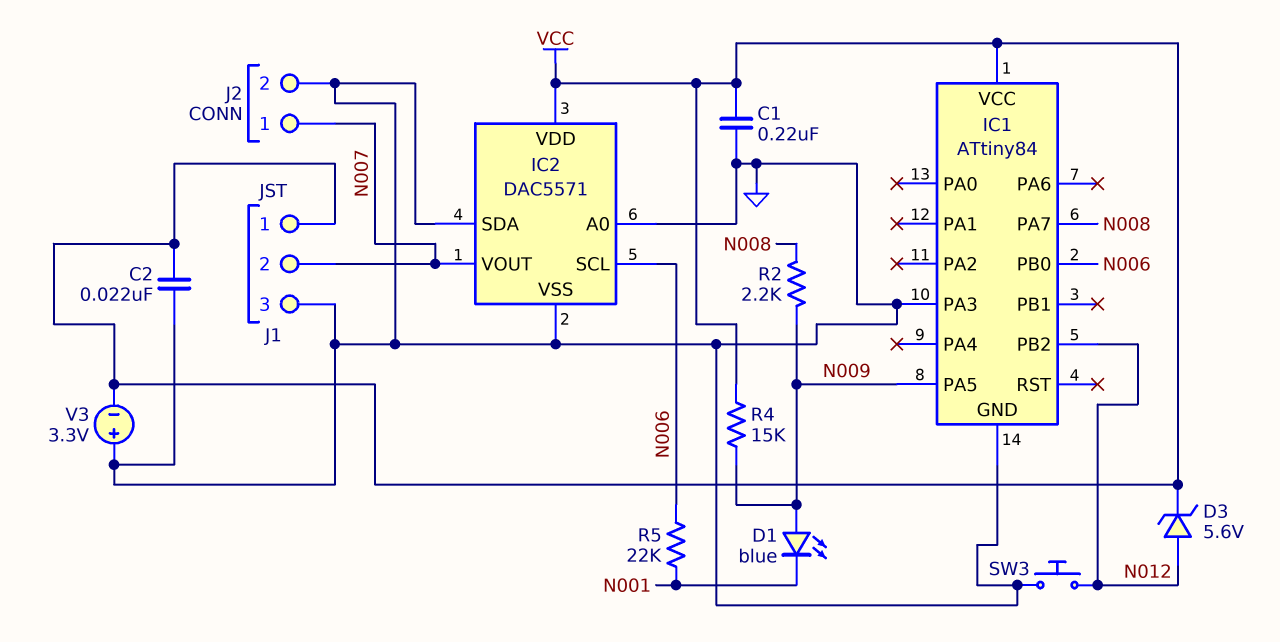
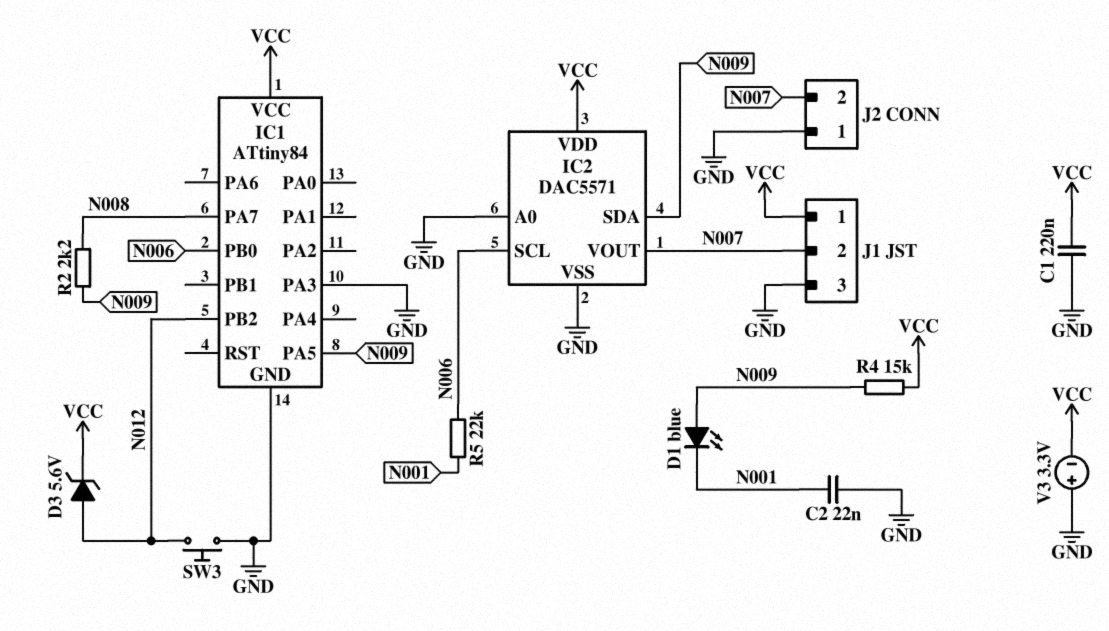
C2: 22nF (GND, VCC) -> 22nF (GND, N001)
IC2 pin SDA: GND -> N009
J2 pin 1: N007 -> GND
J2 pin 2: GND -> N007

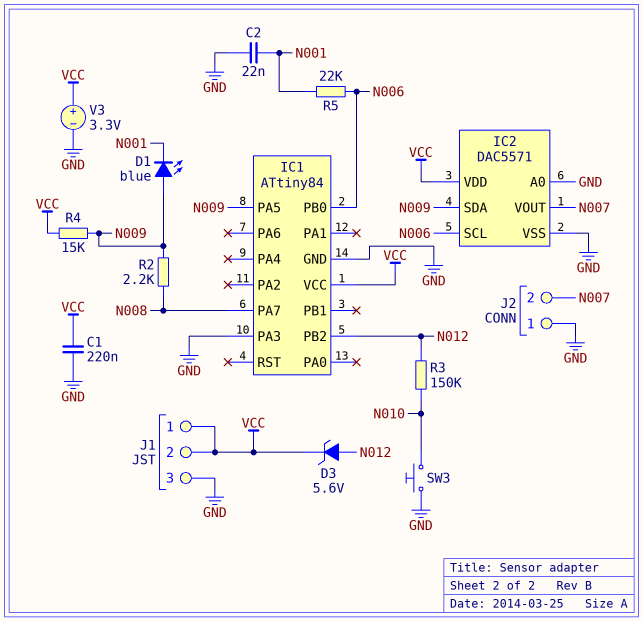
J1 pin 2: N007 -> VCC
R3: none -> 150k (N010, N012)
SW3: button (GND, N012) -> button (GND, N010)
V3: 3.3V (plus GND, minus VCC) -> 3.3V (plus VCC, minus GND)

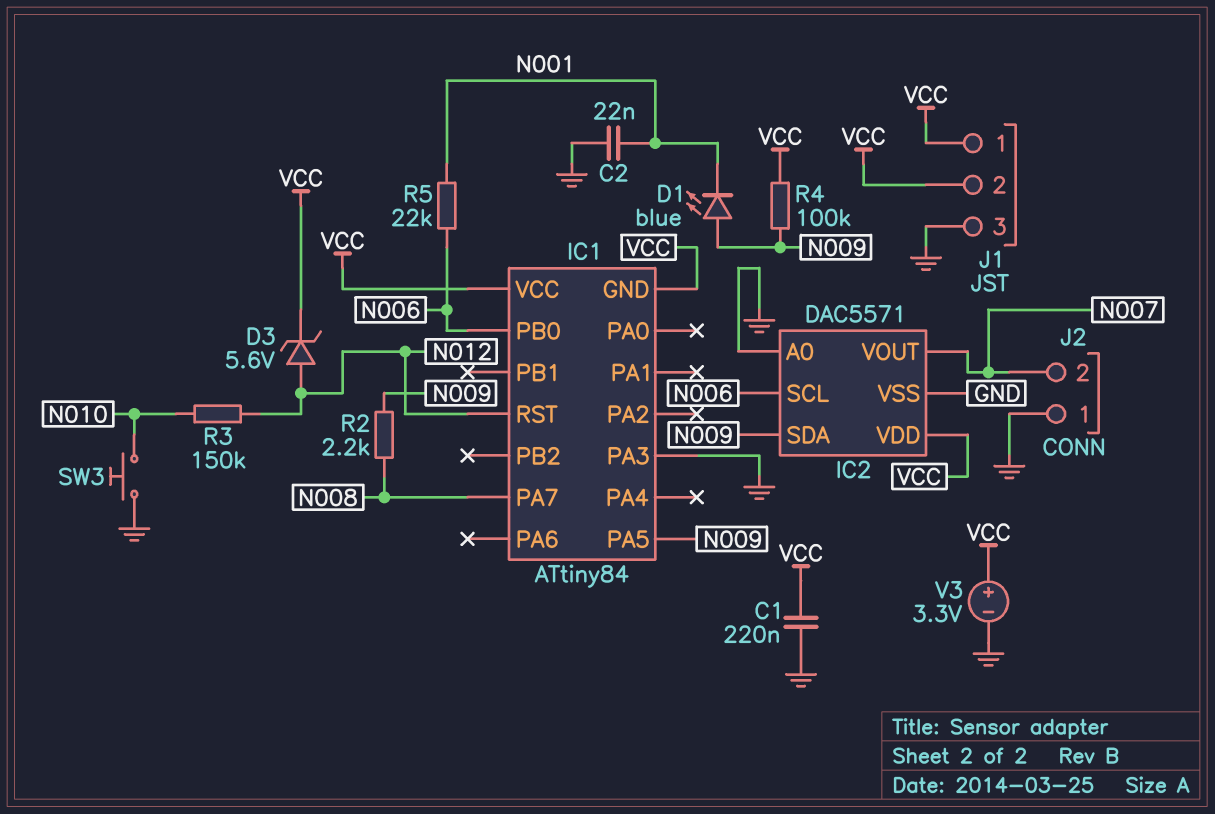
IC1 pin GND: GND -> VCC
IC1 pin PB2: N012 -> none
IC1 pin RST: none -> N012
R4: 15k (N009, VCC) -> 100k (N009, VCC)

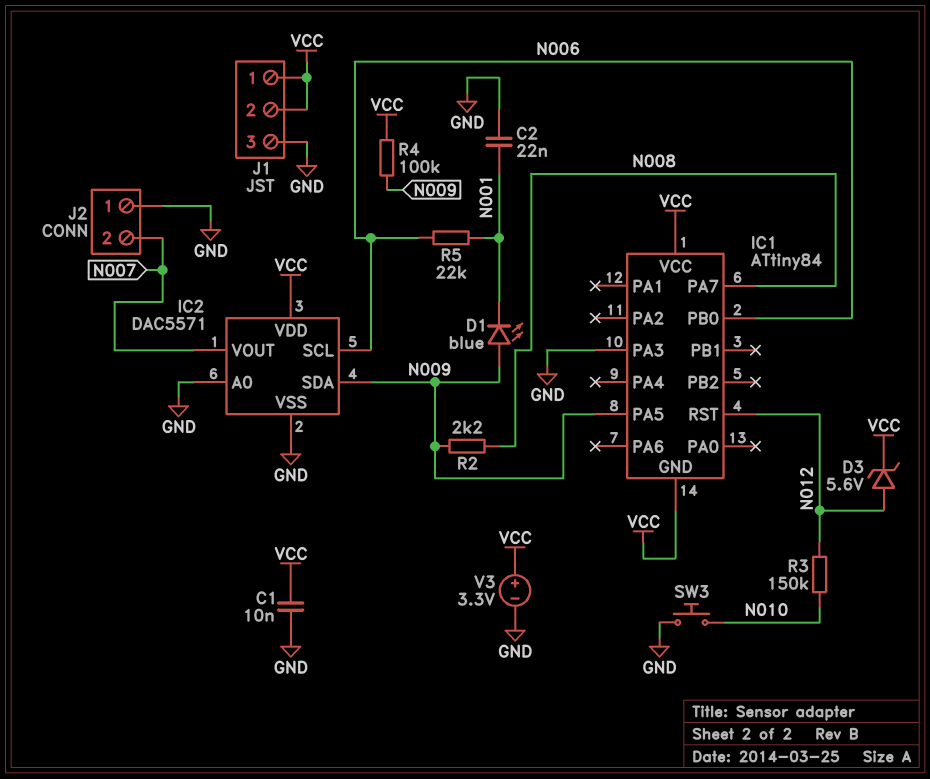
C1: 220nF (GND, VCC) -> 10nF (GND, VCC)

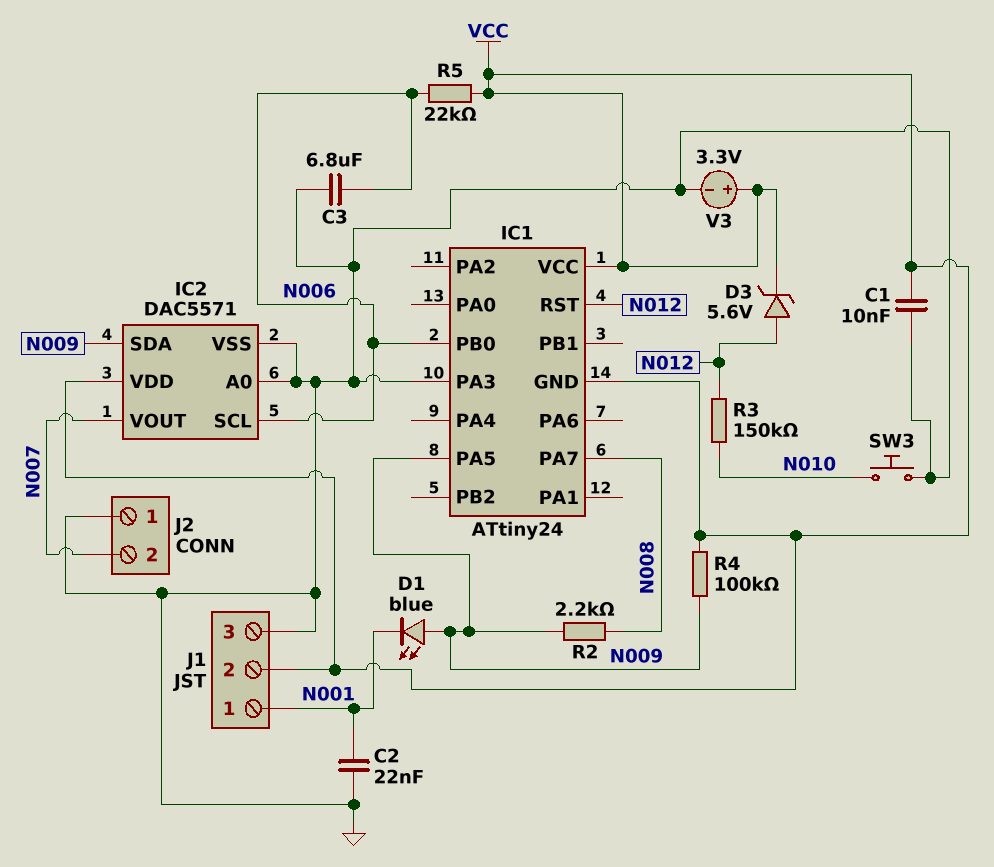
C3: none -> 6.8uF (GND, N006)
IC1: ATtiny84 -> ATtiny24
J1 pin 1: VCC -> N001
R5: 22k (N001, N006) -> 22k (N006, VCC)

